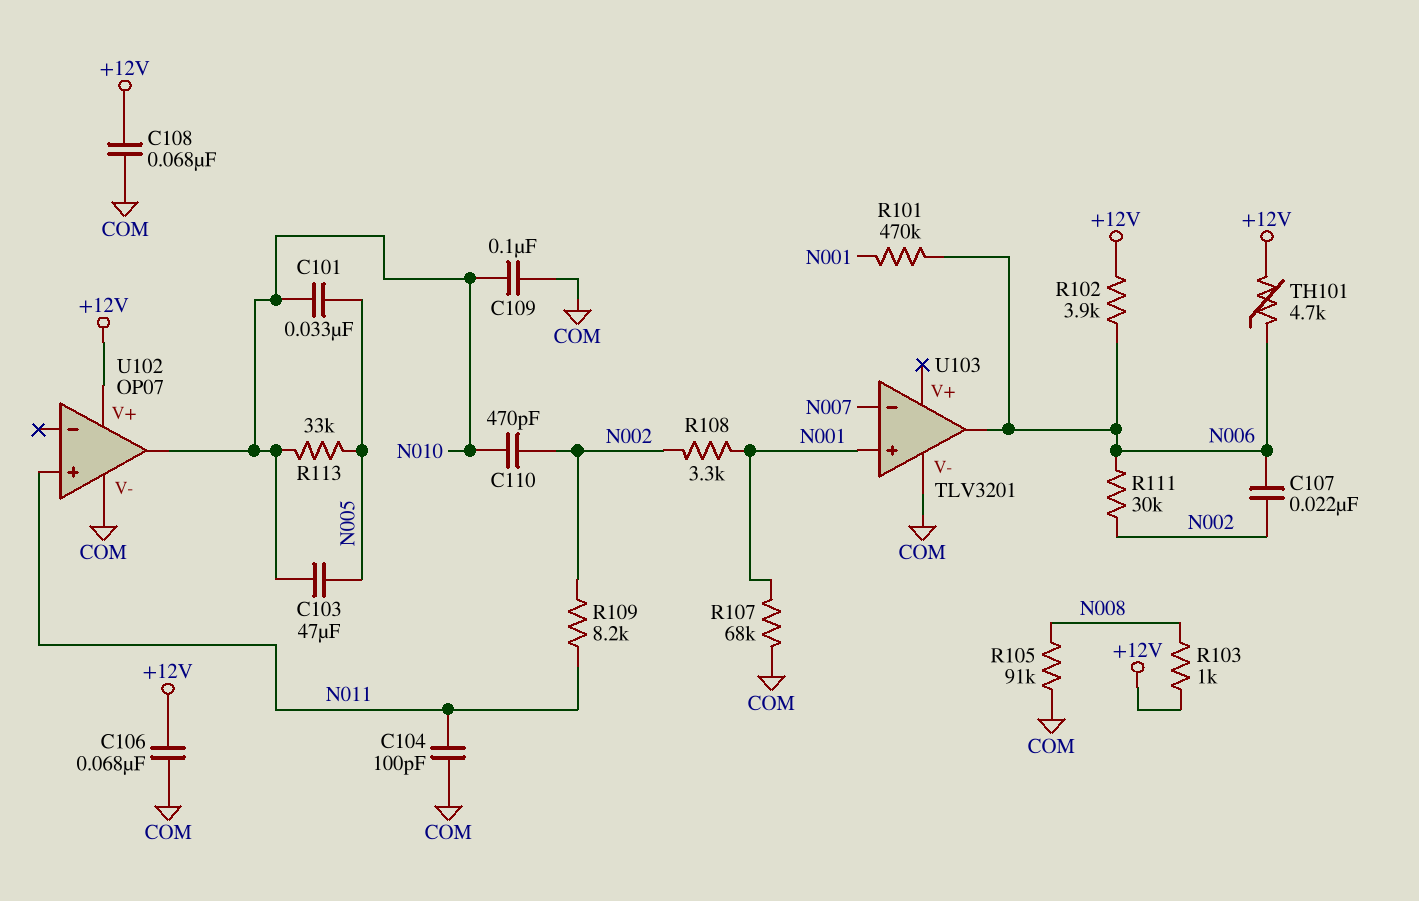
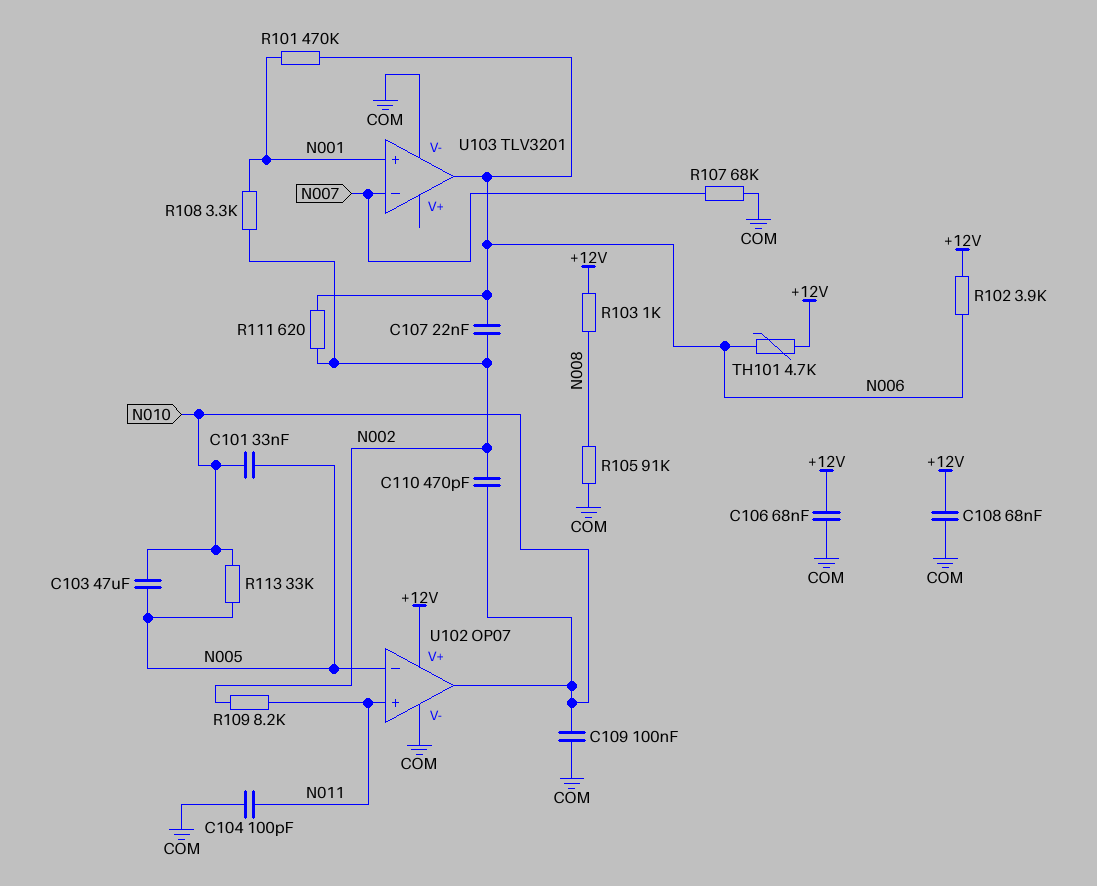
R107: 68k (COM, N001) -> 68k (COM, N007)
R111: 30k (N002, N006) -> 620 (N002, N006)
U102 pin in-: none -> N005

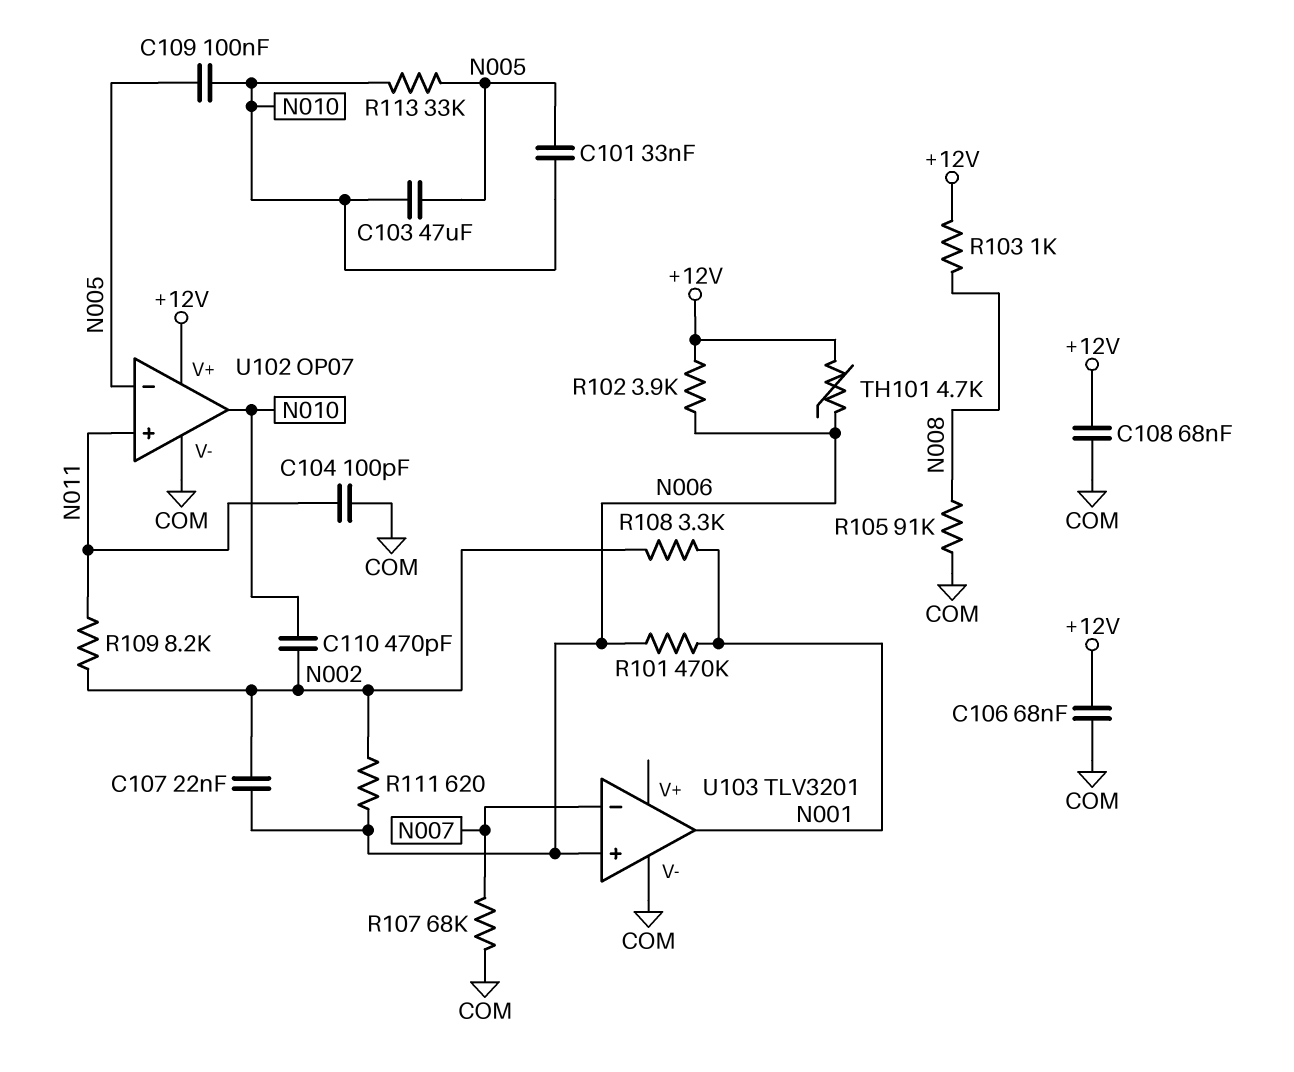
C109: 100nF (COM, N010) -> 100nF (N005, N010)
U103 pin in+: N001 -> N006
U103 pin out: N006 -> N001

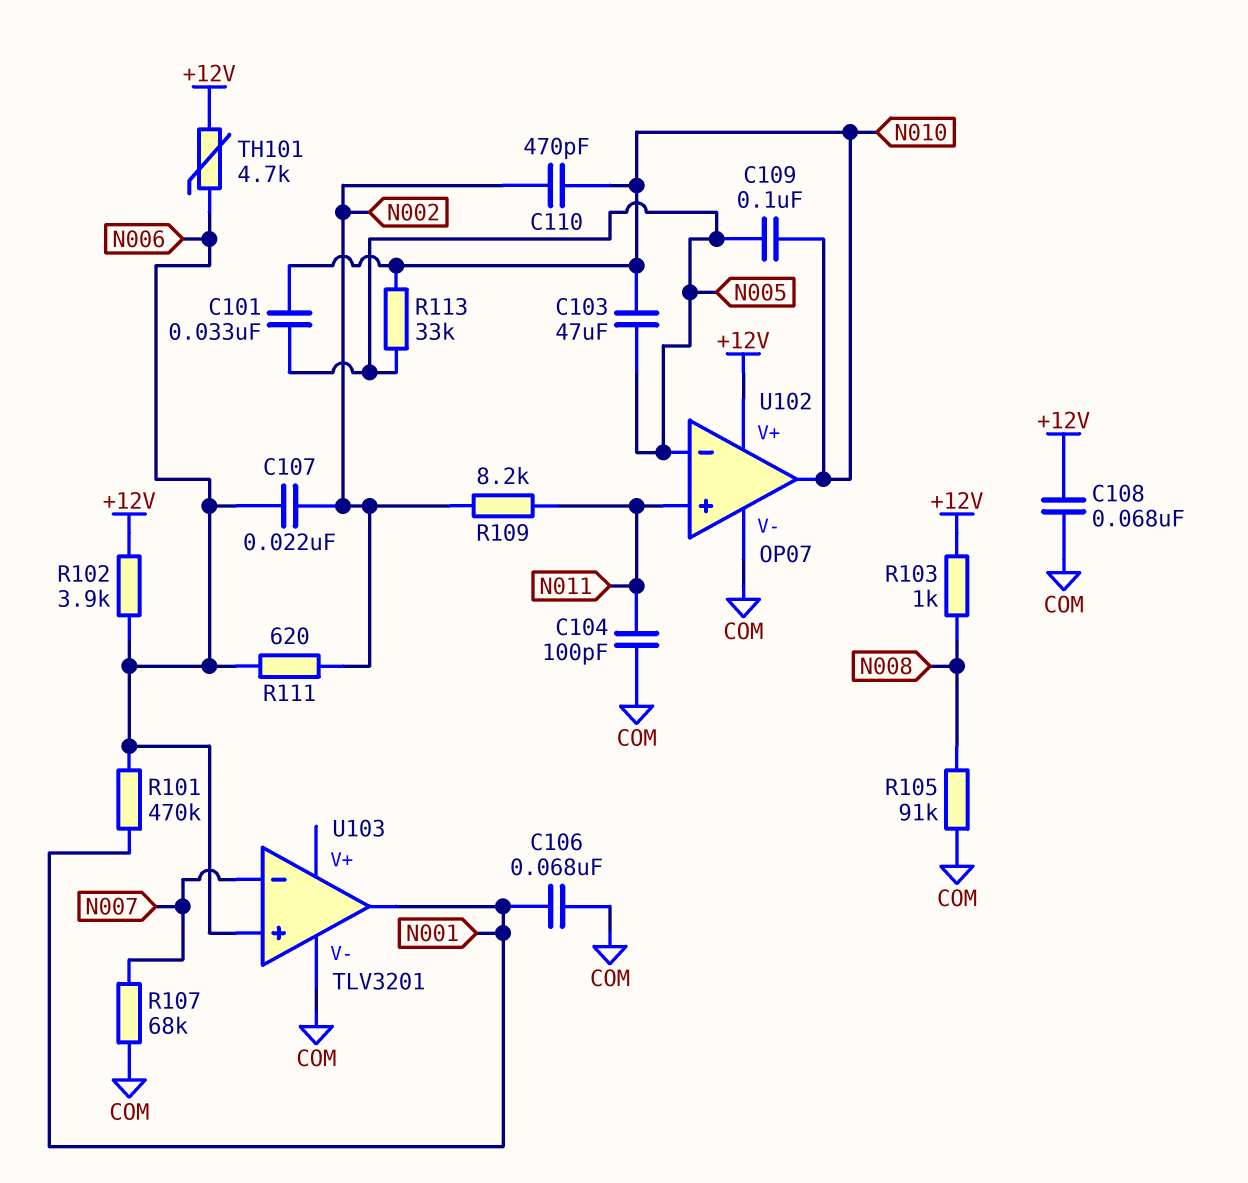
C106: 68nF (+12V, COM) -> 68nF (COM, N001)
R108: 3.3k (N001, N002) -> none

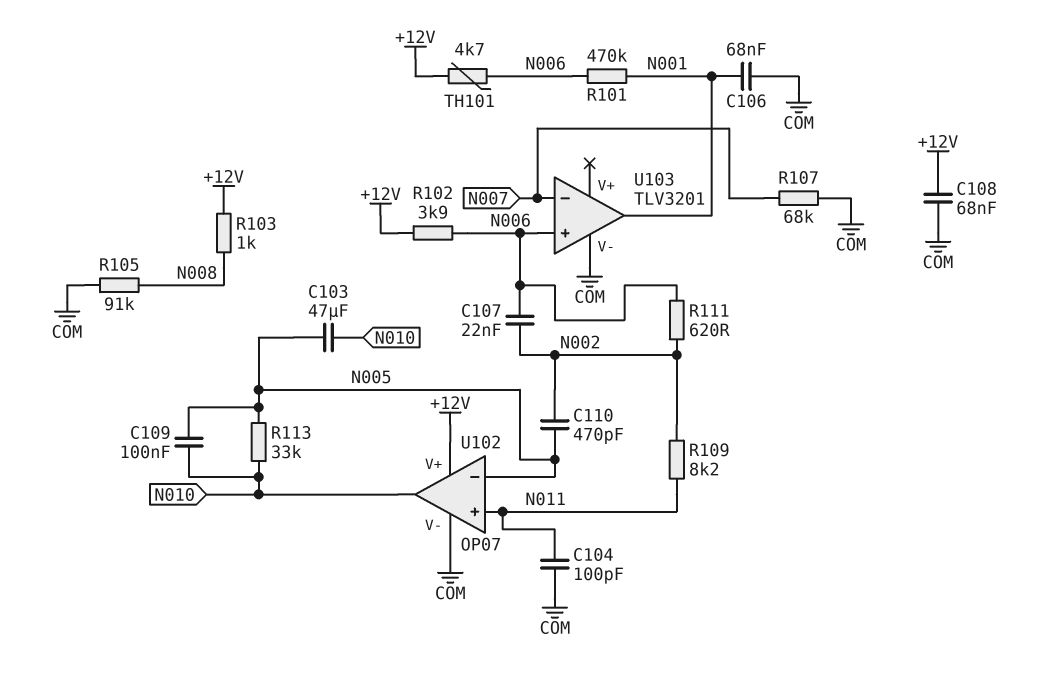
C101: 33nF (N005, N010) -> none
C110: 470pF (N002, N010) -> 470pF (N002, N005)

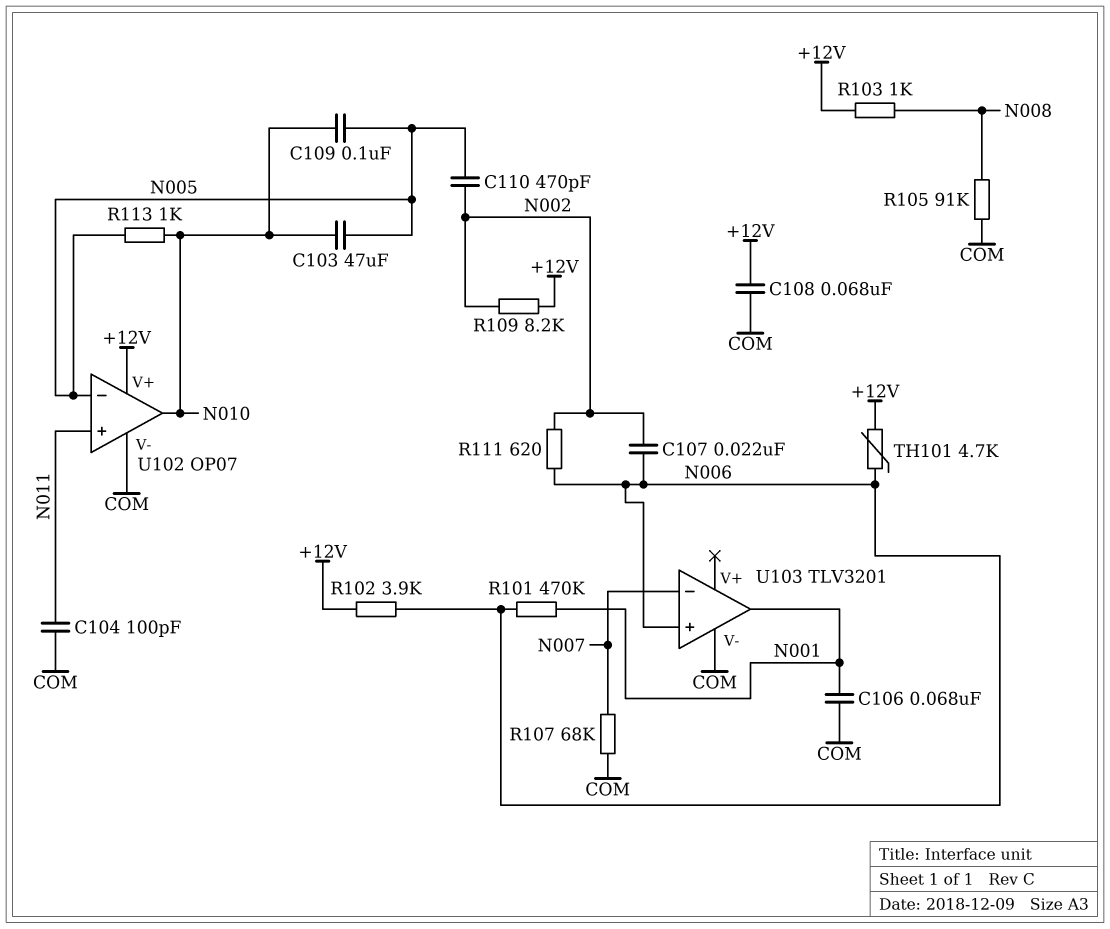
R109: 8.2k (N002, N011) -> 8.2k (+12V, N002)
R113: 33k (N005, N010) -> 1k (N005, N010)

